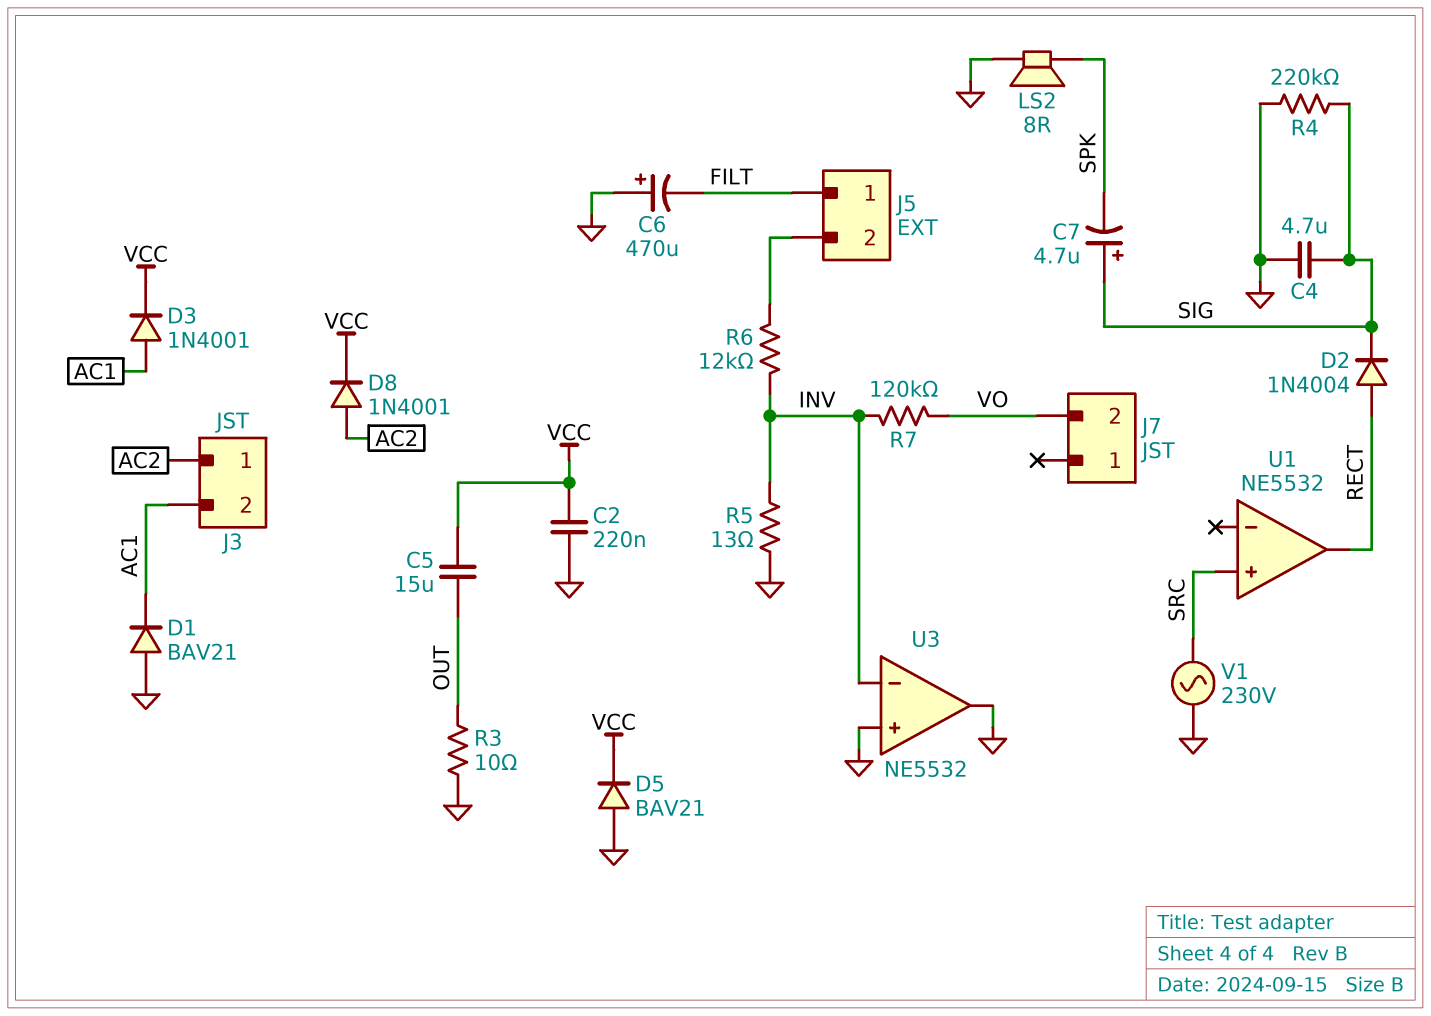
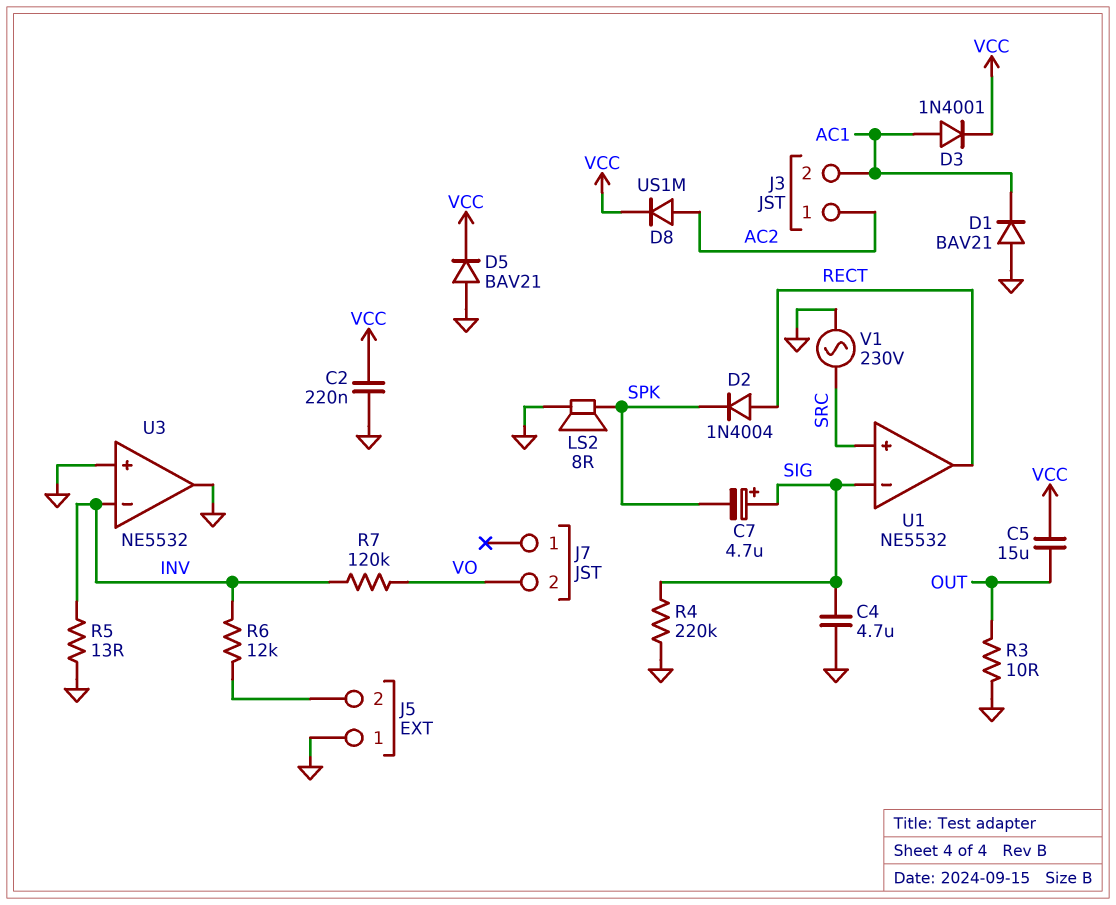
C6: 470uF (plus GND, minus FILT) -> none
D2: diode 1N4004 (A RECT, K SIG) -> diode 1N4004 (A RECT, K SPK)
D8: diode 1N4001 (A AC2, K VCC) -> diode US1M (A AC2, K VCC)
J5 pin 1: FILT -> GND
U1 pin in-: none -> SIG

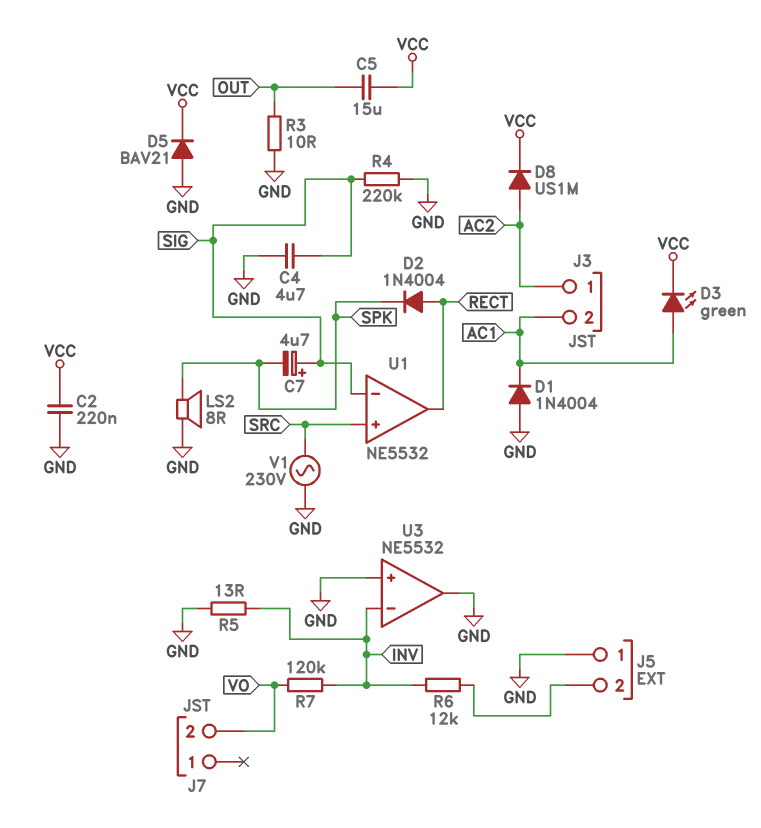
D1: diode BAV21 (A GND, K AC1) -> diode 1N4004 (A GND, K AC1)
D3: diode 1N4001 (A AC1, K VCC) -> LED green (A AC1, K VCC)

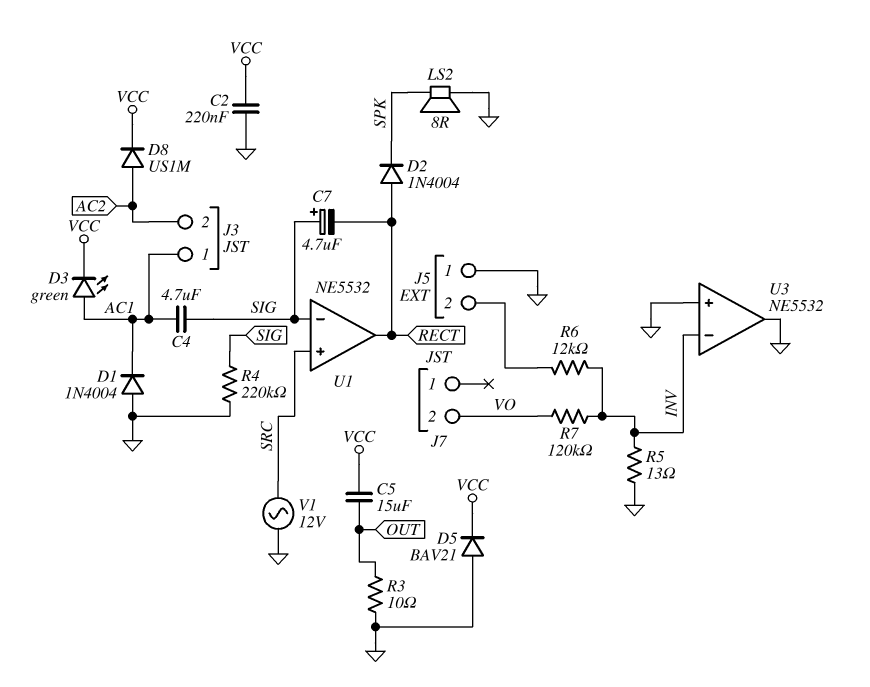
C4: 4.7uF (GND, SIG) -> 4.7uF (AC1, SIG)
C7: 4.7uF (plus SIG, minus SPK) -> 4.7uF (plus SIG, minus RECT)
J3 pin 1: AC2 -> AC1
J3 pin 2: AC1 -> AC2
V1: AC 230V (GND, SRC) -> AC 12V (GND, SRC)

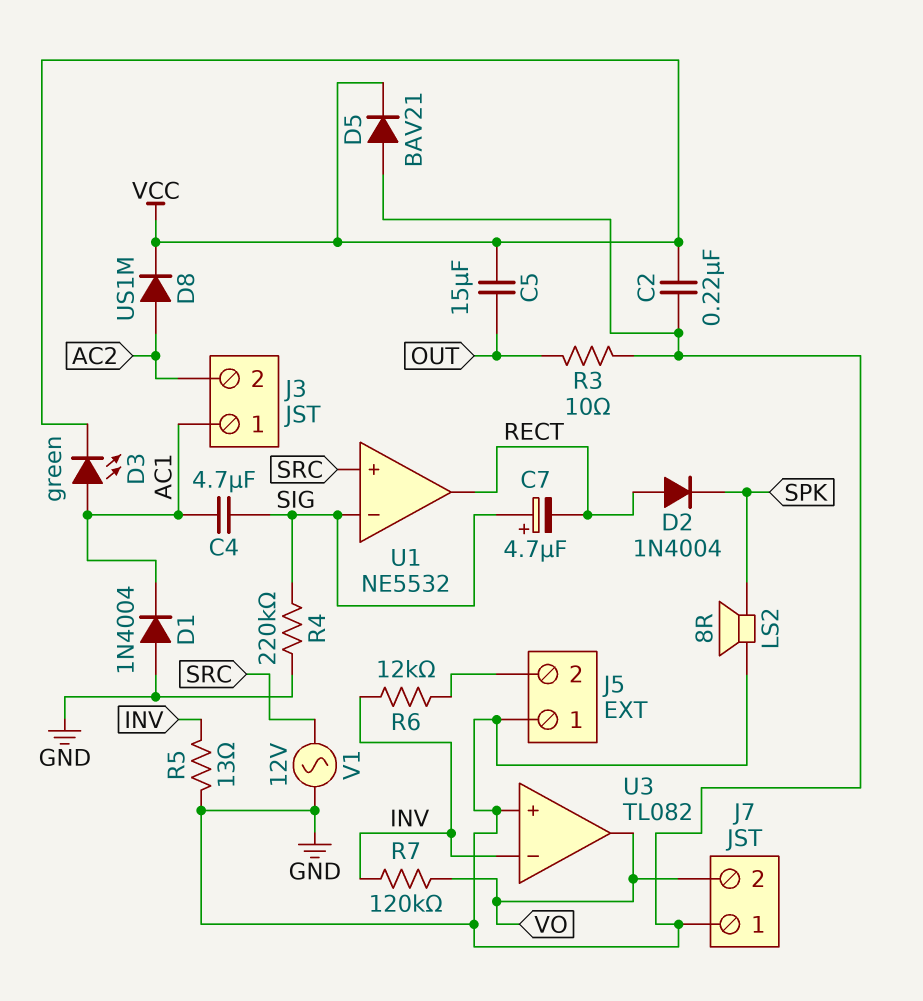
J7 pin 1: none -> GND
U3: NE5532 -> TL082
U3 pin out: GND -> VO

